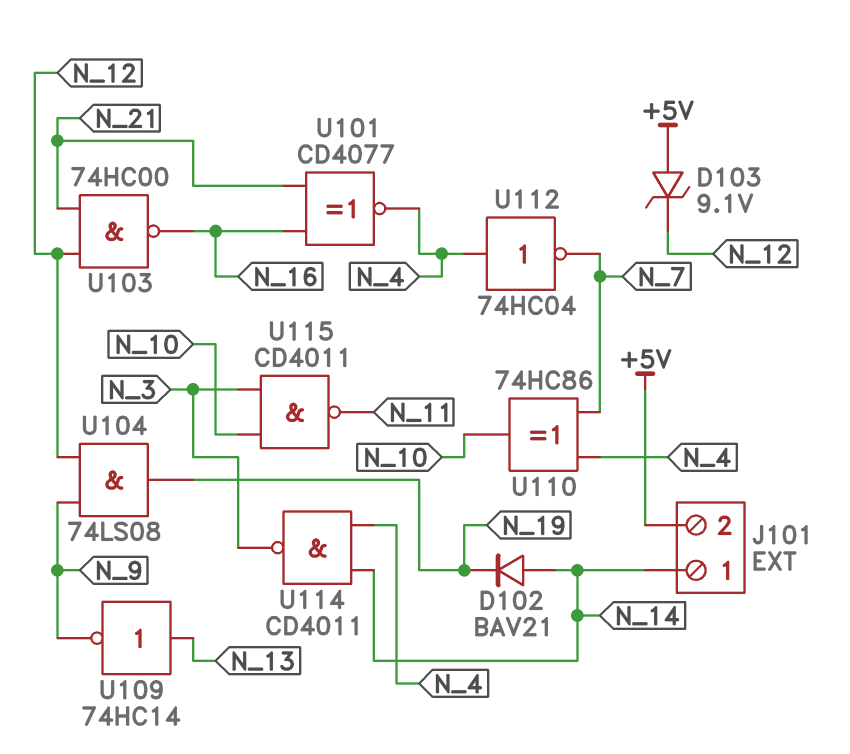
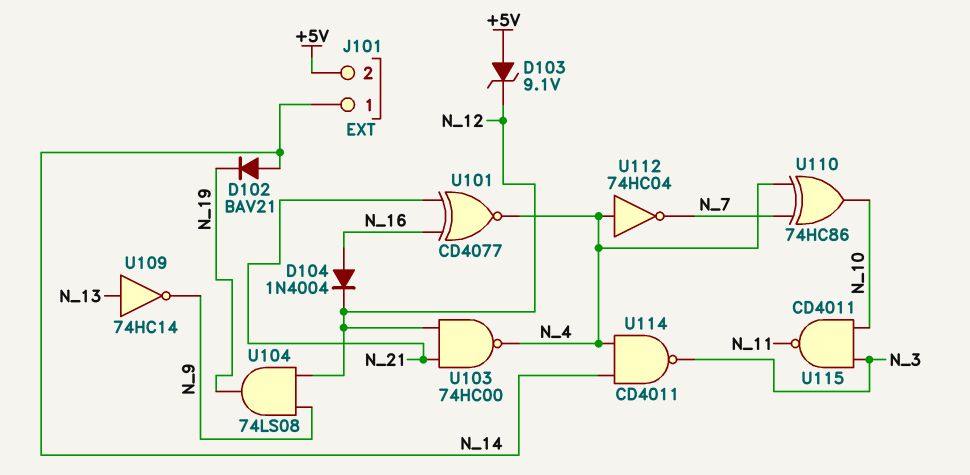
D104: none -> diode 1N4004 (A N_16, K N_12)
U103: NAND 74HC00 (in N_12, in N_21, out N_16) -> NAND 74HC00 (in N_12, in N_21, out N_4)

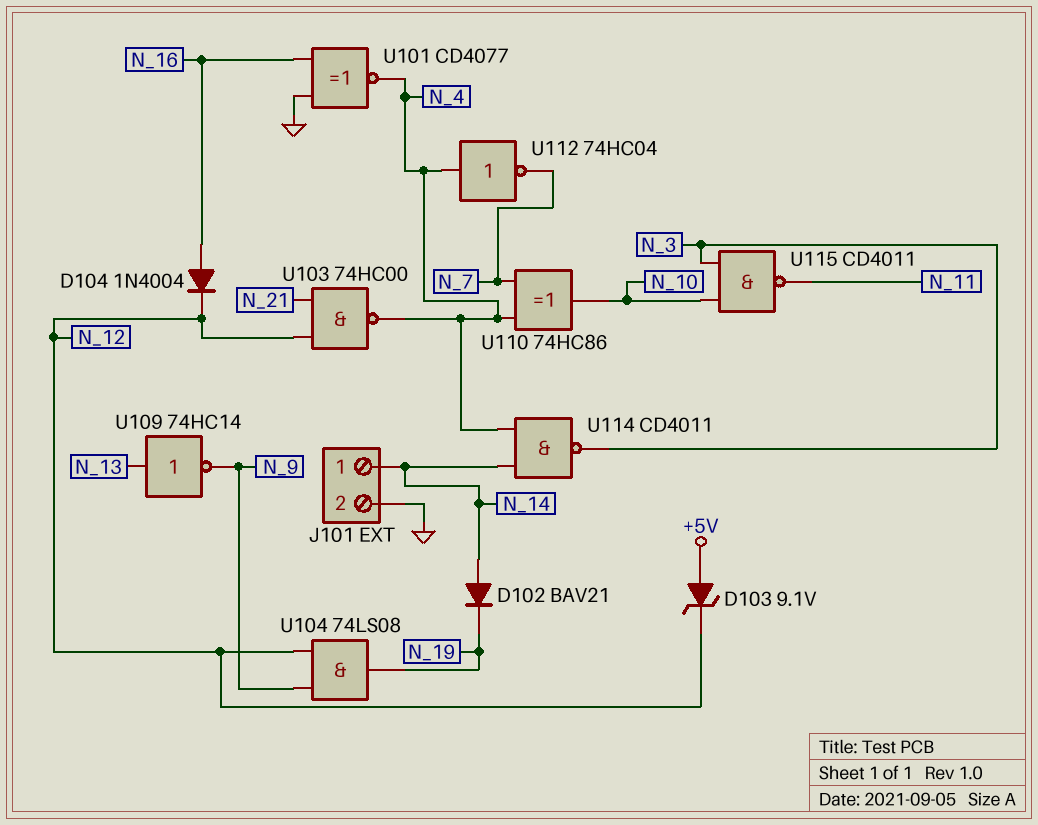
J101 pin 2: +5V -> GND
U101: XNOR CD4077 (in N_16, in N_21, out N_4) -> XNOR CD4077 (in GND, in N_16, out N_4)

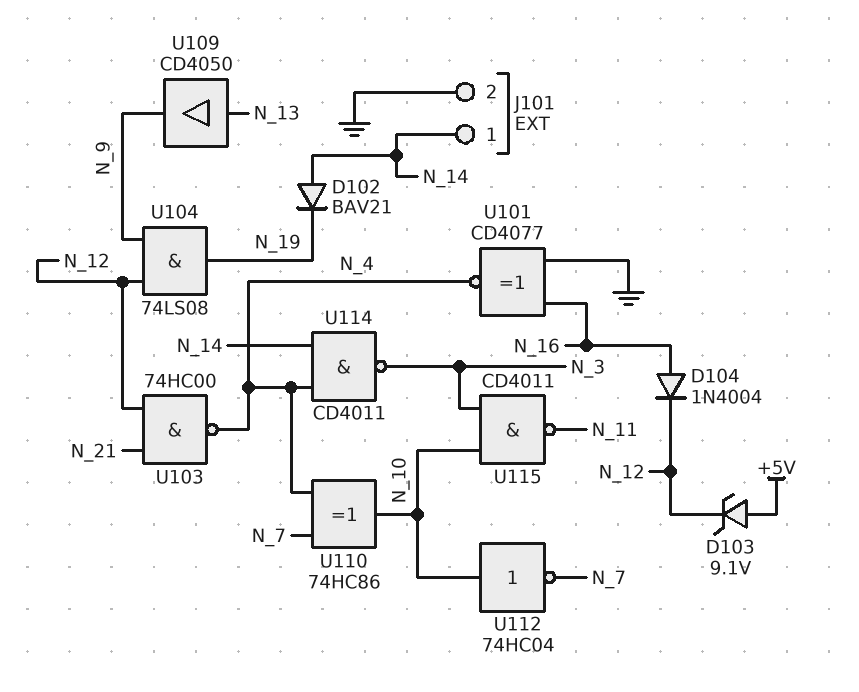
U109: NOT 74HC14 (in N_13, out N_9) -> buffer CD4050 (in N_13, out N_9)
U112: NOT 74HC04 (in N_4, out N_7) -> NOT 74HC04 (in N_10, out N_7)

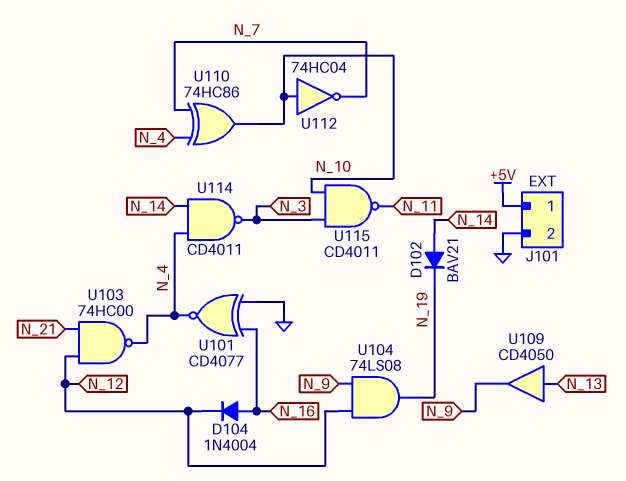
D103: zener 9.1V (A +5V, K N_12) -> none
J101 pin 1: N_14 -> +5V

